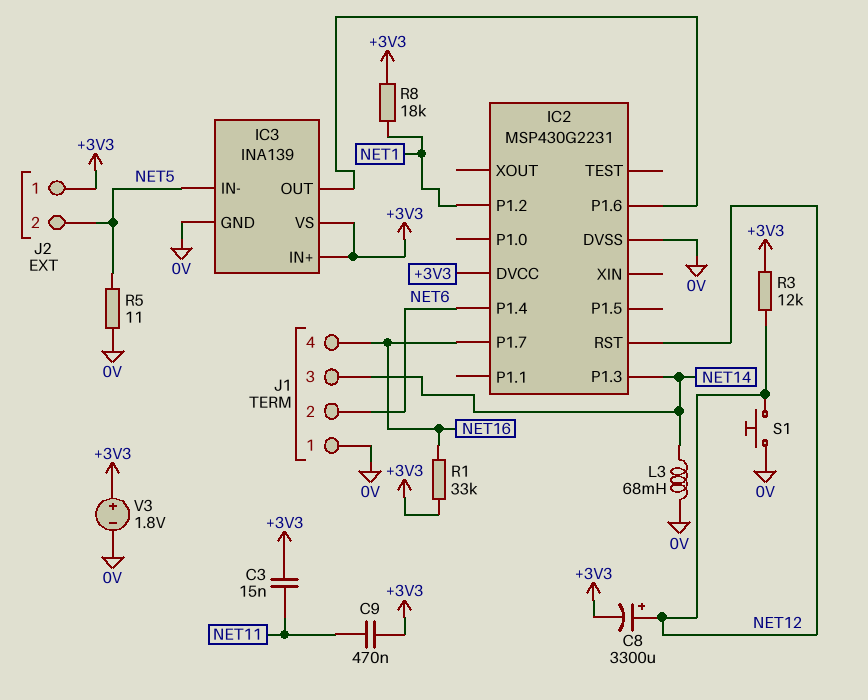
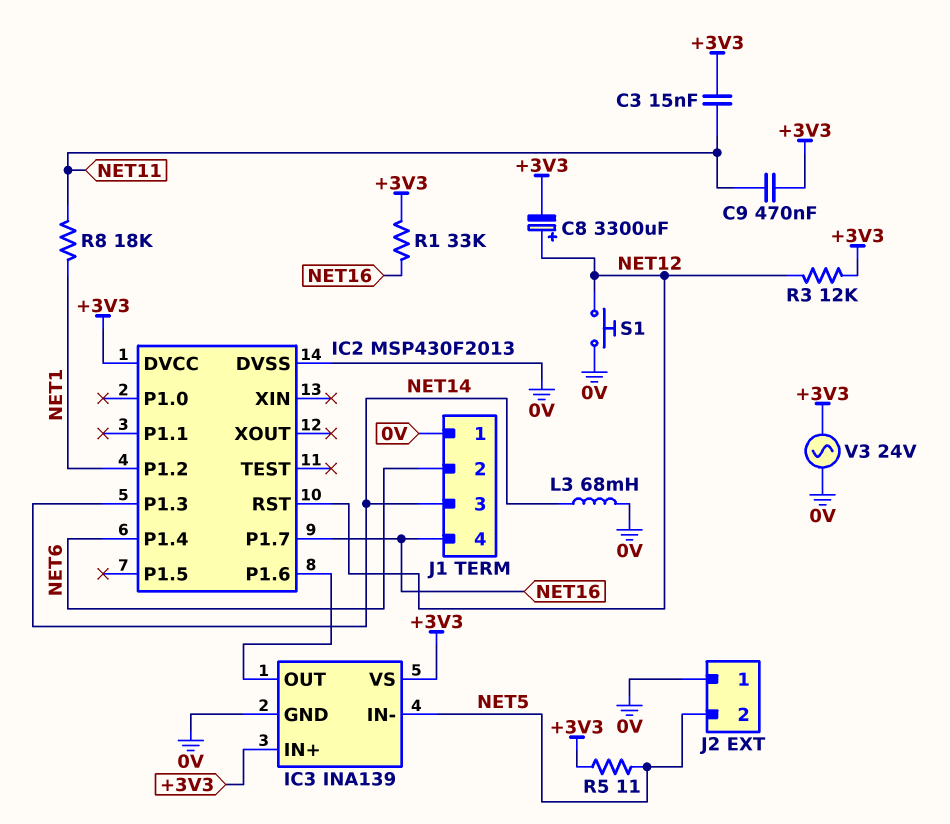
IC2: MSP430G2231 -> MSP430F2013
J2 pin 1: +3V3 -> 0V
R5: 11 (0V, NET5) -> 11 (+3V3, NET5)
R8: 18k (+3V3, NET1) -> 18k (NET1, NET11)
V3: 1.8V (plus +3V3, minus 0V) -> AC 24V (+3V3, 0V)

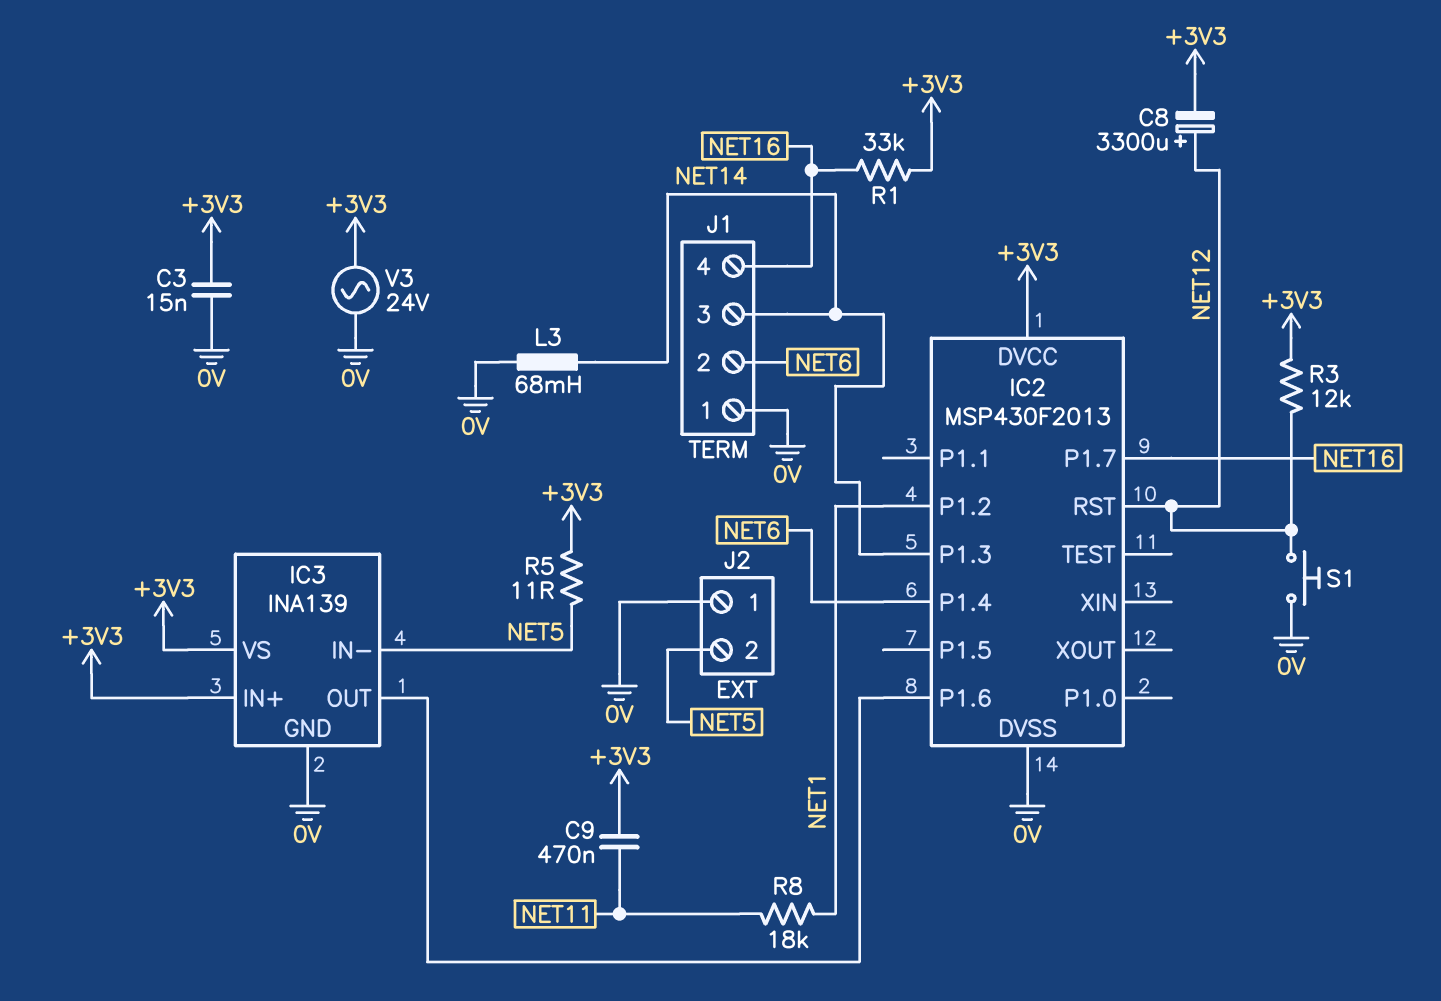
C3: 15nF (+3V3, NET11) -> 15nF (+3V3, 0V)

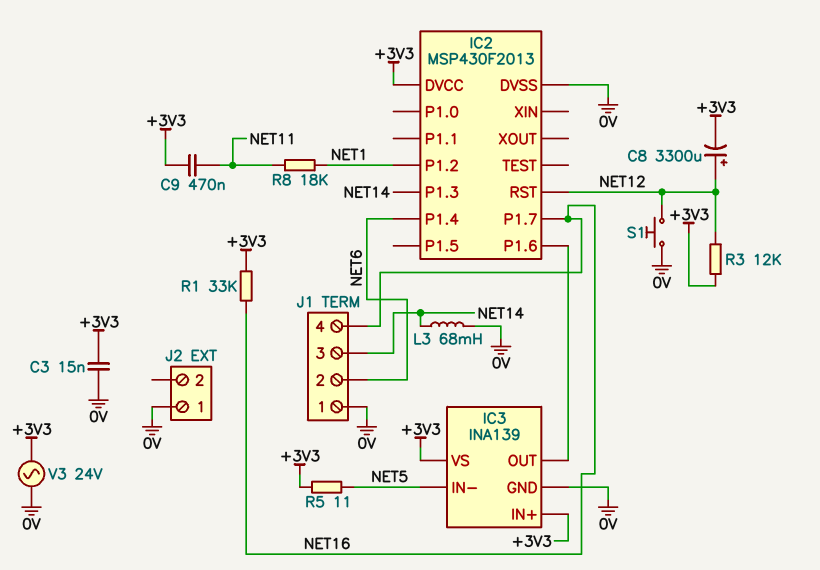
J2 pin 2: NET5 -> none

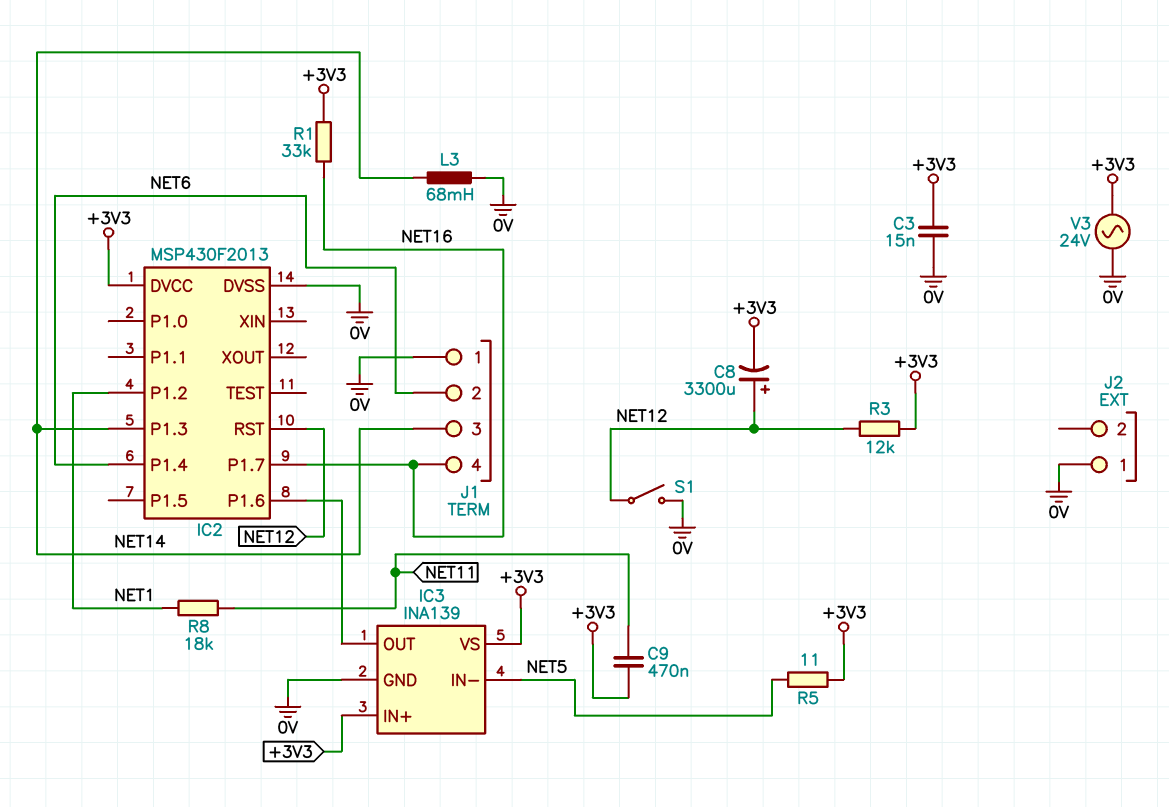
S1: button (0V, NET12) -> switch (0V, NET12)

